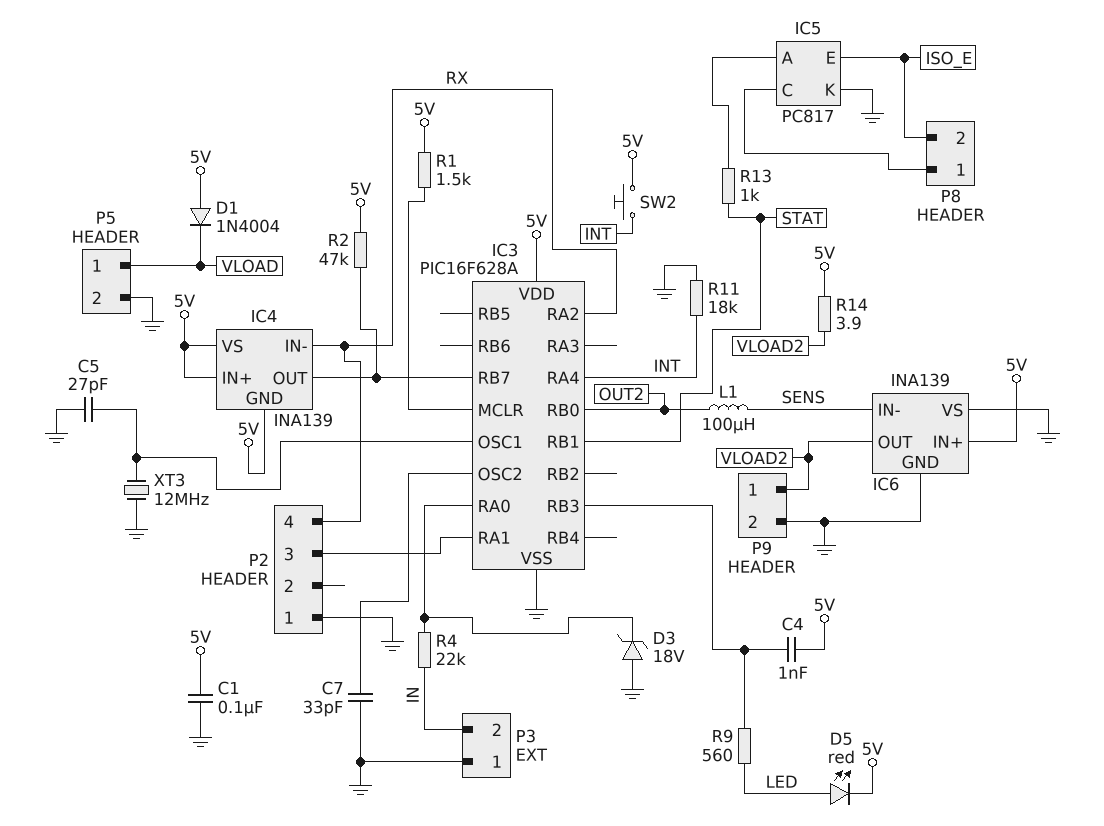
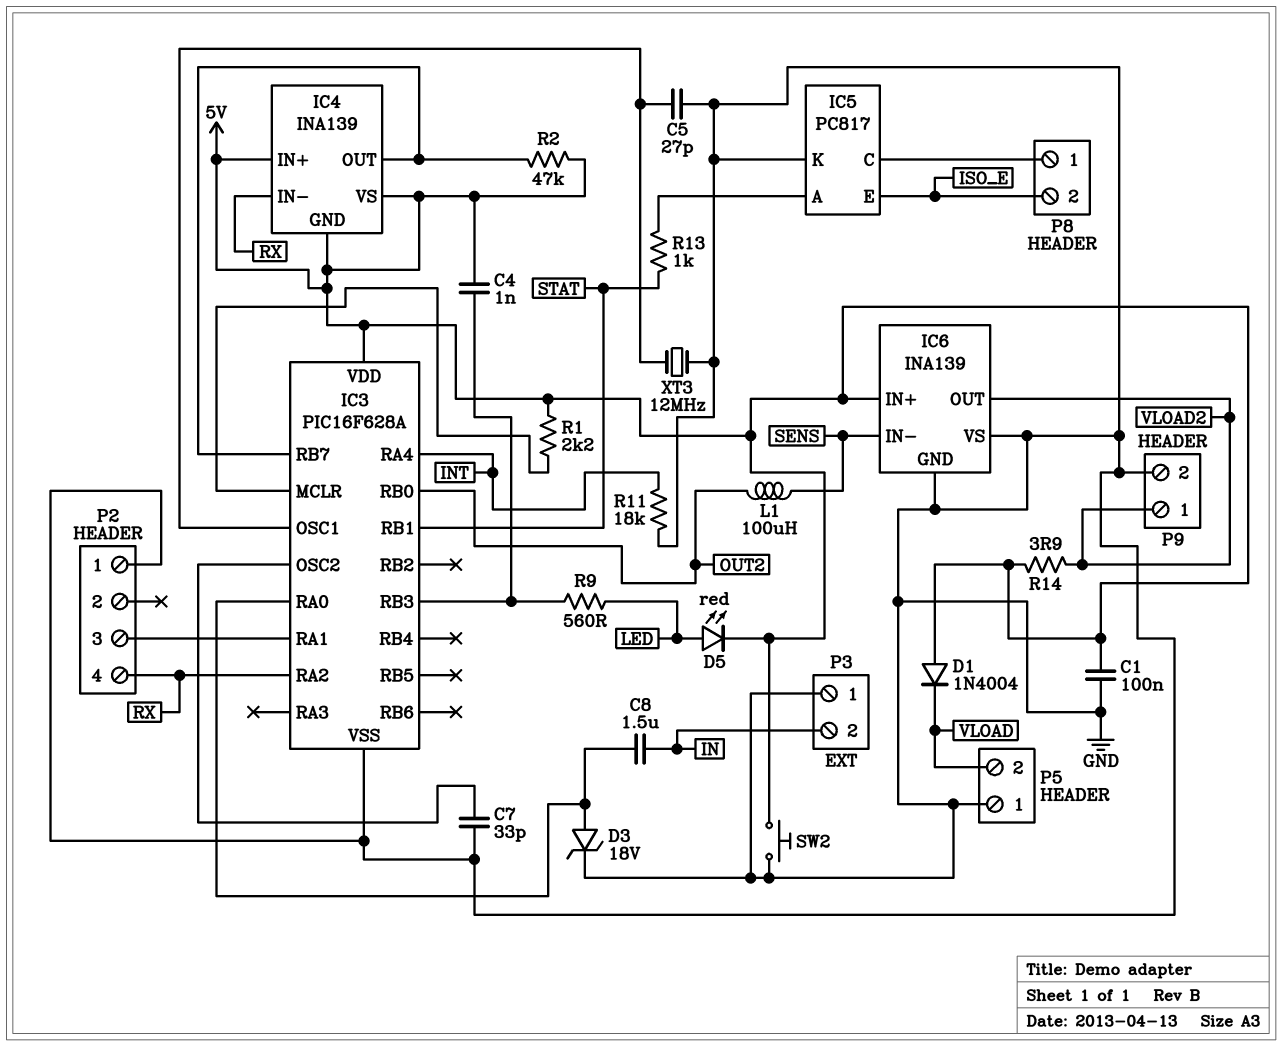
C8: none -> 1.5uF (IC3/RA0, IN)
D3: zener 18V (A GND, K IC3/RA0) -> zener 18V (A IC3/RA0, K GND)
P5 pin 1: VLOAD -> GND
P5 pin 2: GND -> VLOAD
R1: 1.5k (5V, IC3/MCLR) -> 2.2k (5V, IC3/MCLR)
R4: 22k (IC3/RA0, IN) -> none
SW2: button (5V, INT) -> button (5V, GND)

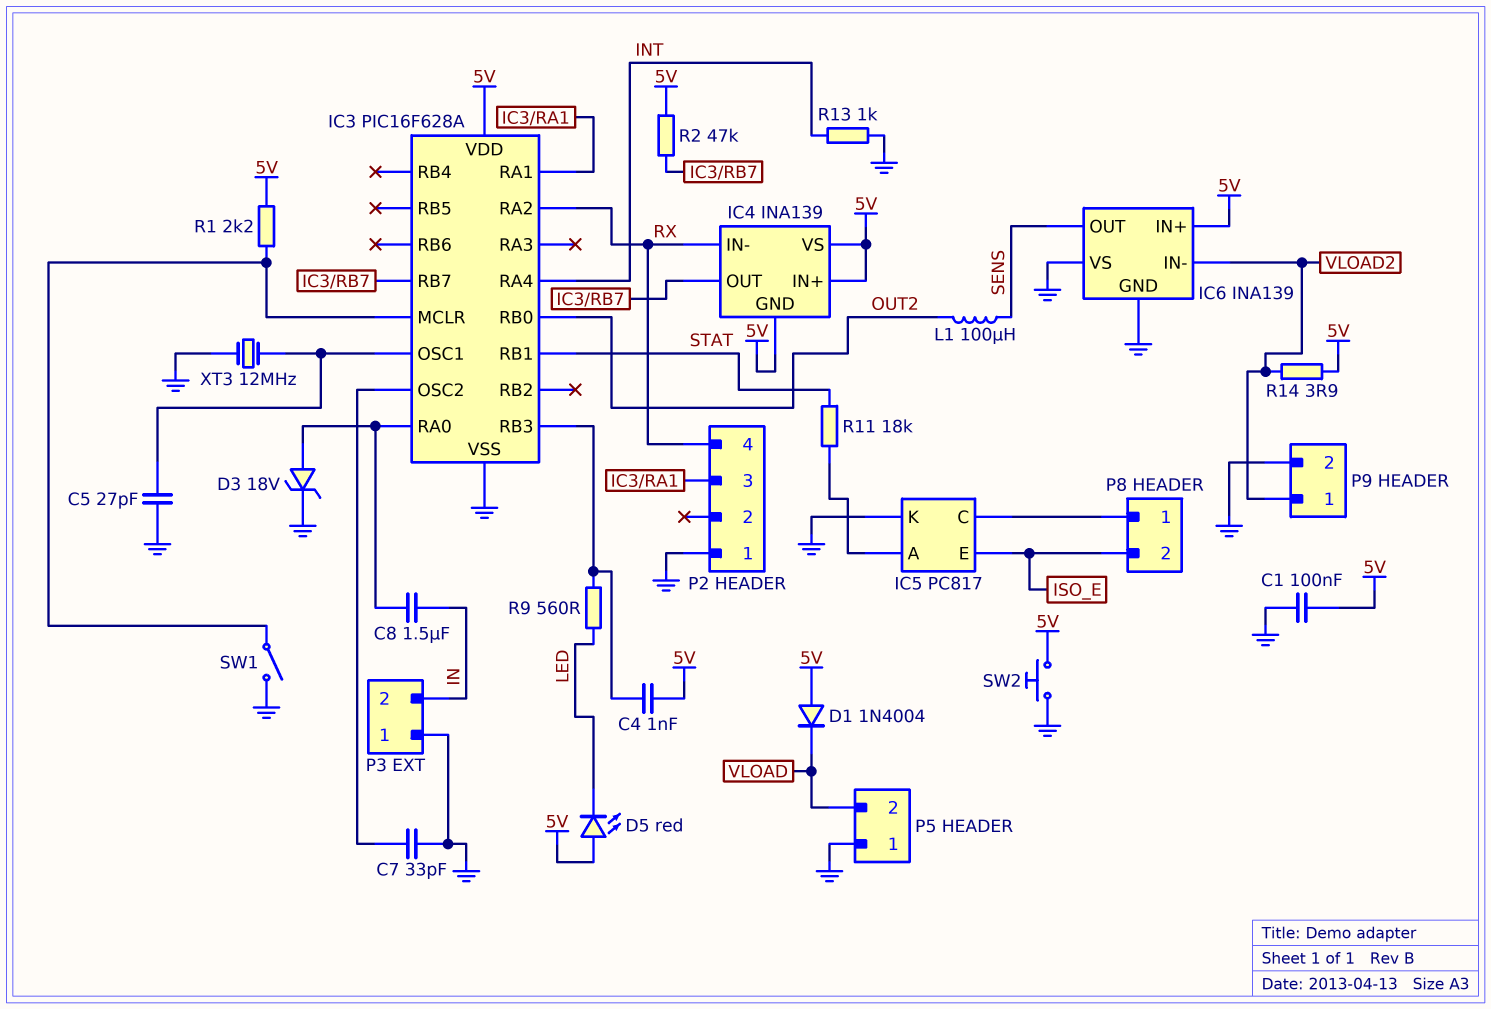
D5: LED red (A LED, K 5V) -> LED red (A 5V, K LED)
IC6 pin IN-: SENS -> VLOAD2
IC6 pin OUT: VLOAD2 -> SENS
R11: 18k (GND, INT) -> 18k (IC5/A, STAT)
R13: 1k (IC5/A, STAT) -> 1k (GND, INT)
SW1: none -> switch (GND, IC3/MCLR)

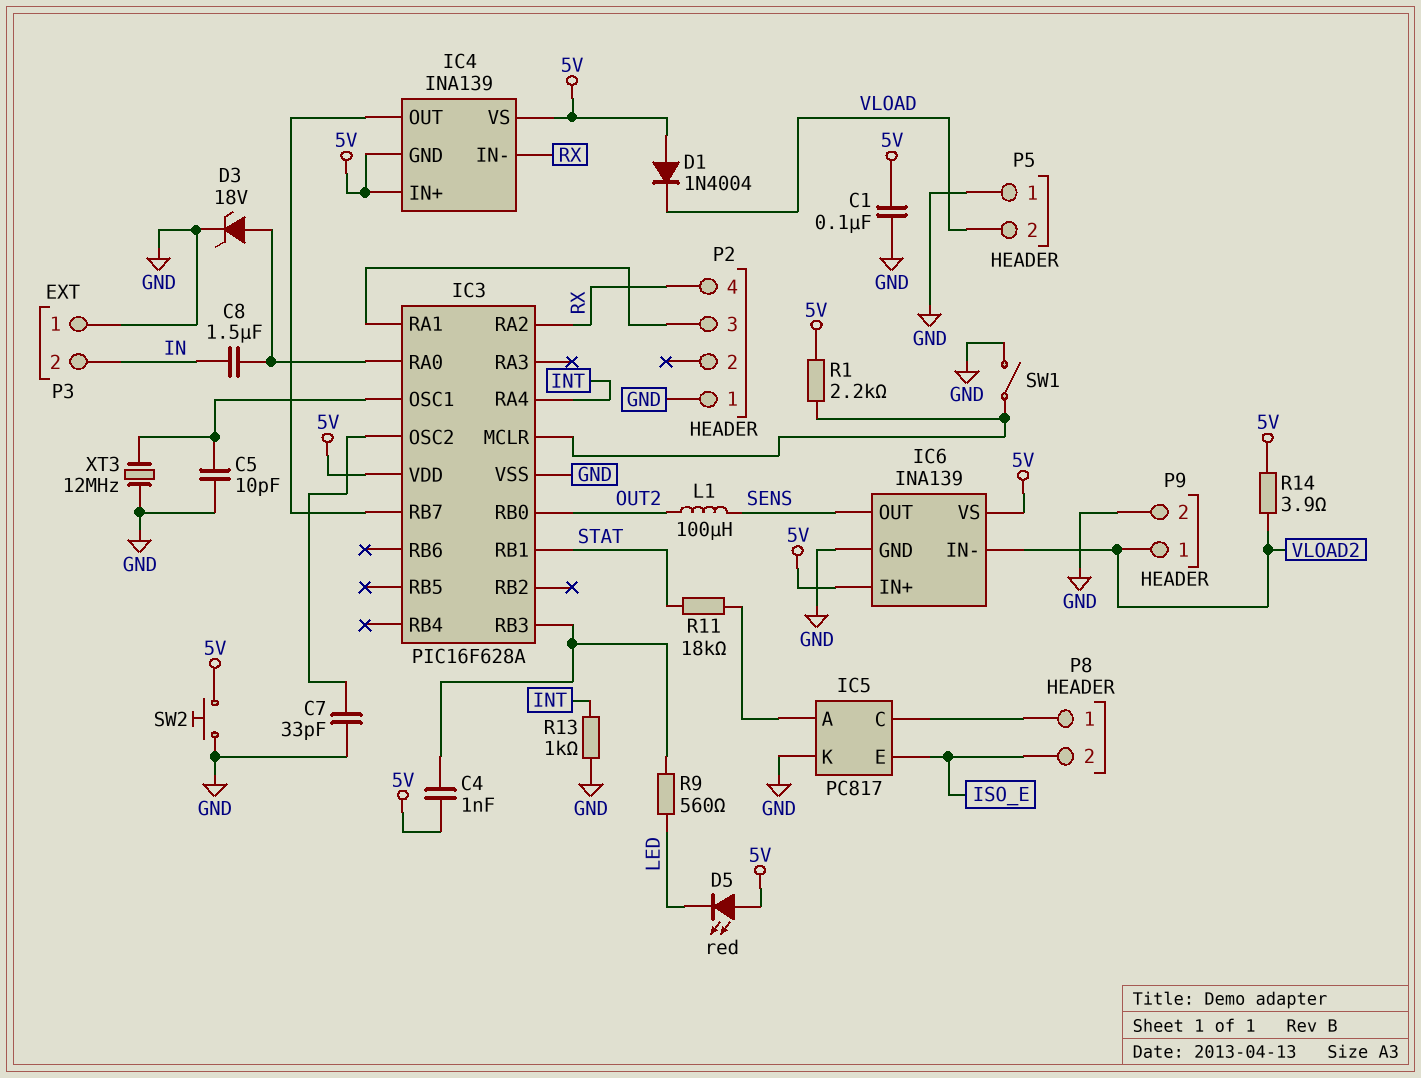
C5: 27pF (GND, IC3/OSC1) -> 10pF (GND, IC3/OSC1)
IC6 pin VS: GND -> 5V
R2: 47k (5V, IC3/RB7) -> none

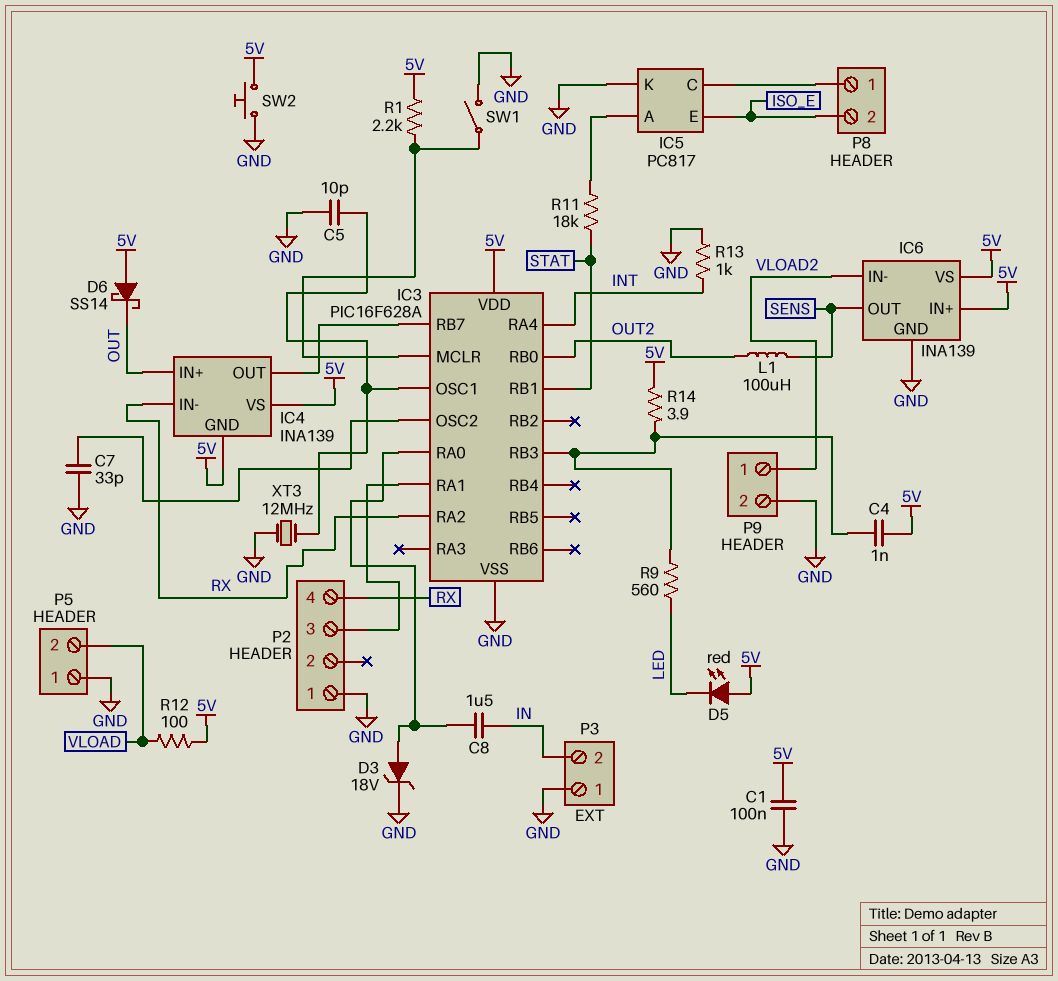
D1: diode 1N4004 (A 5V, K VLOAD) -> none
D6: none -> schottky SS14 (A 5V, K OUT)
IC4 pin IN+: 5V -> OUT
R12: none -> 100 (5V, VLOAD)
R14: 3.9 (5V, VLOAD2) -> 3.9 (5V, IC3/RB3)

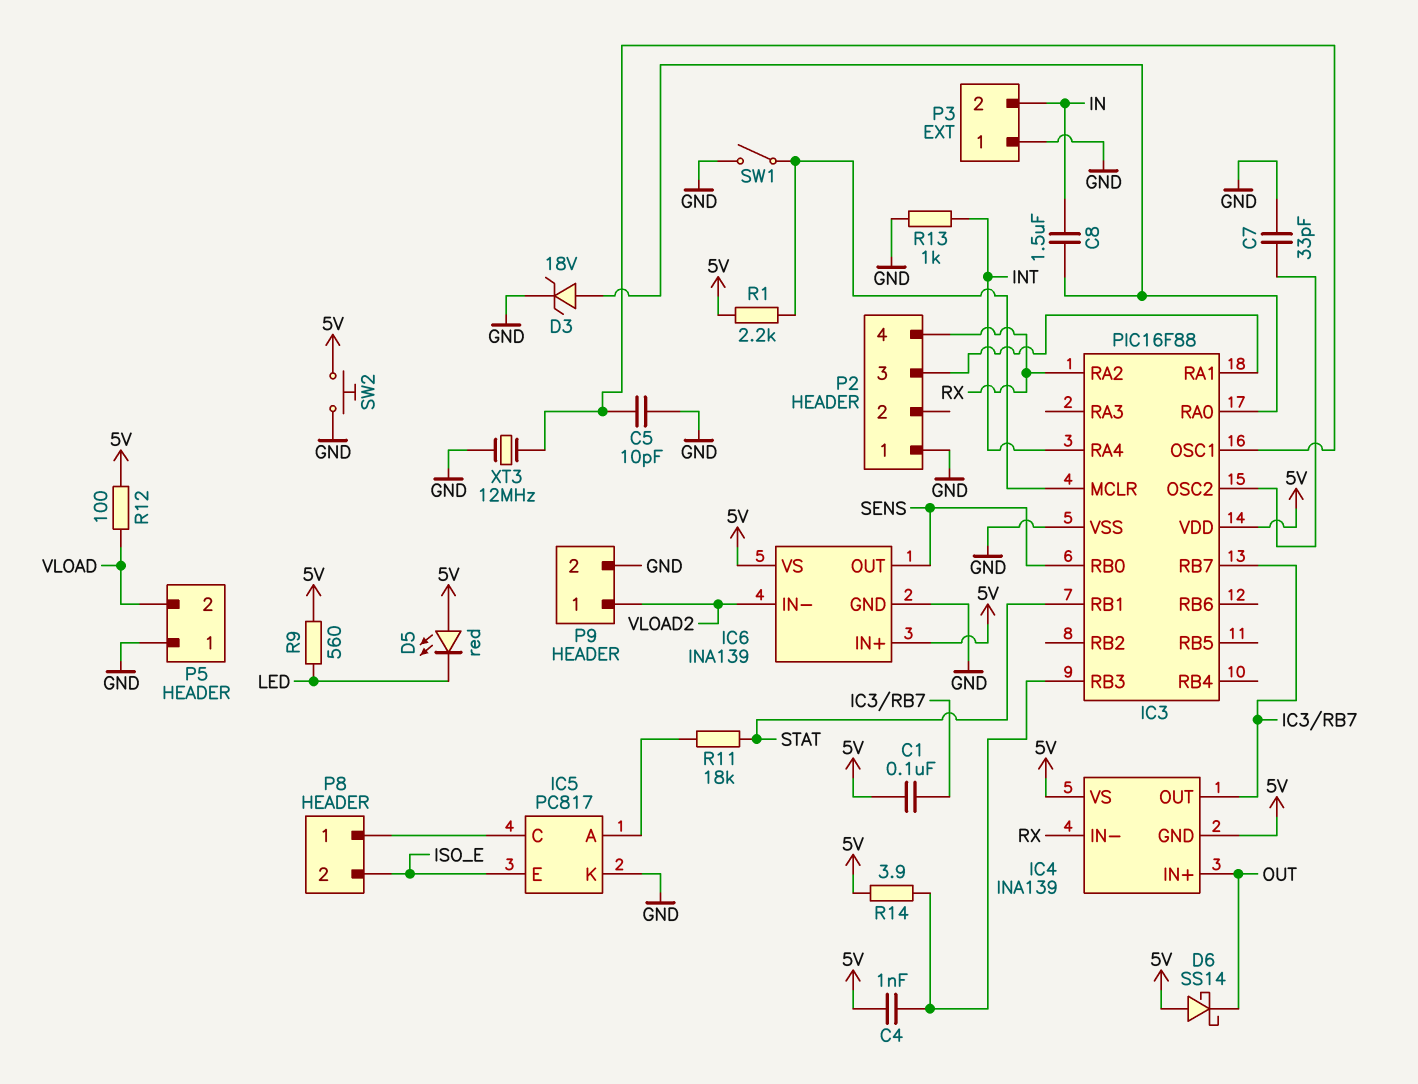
C1: 100nF (5V, GND) -> 100nF (5V, IC3/RB7)
IC3: PIC16F628A -> PIC16F88
IC3 pin RB0: OUT2 -> SENS
L1: 100uH (OUT2, SENS) -> none
R9: 560 (IC3/RB3, LED) -> 560 (5V, LED)

